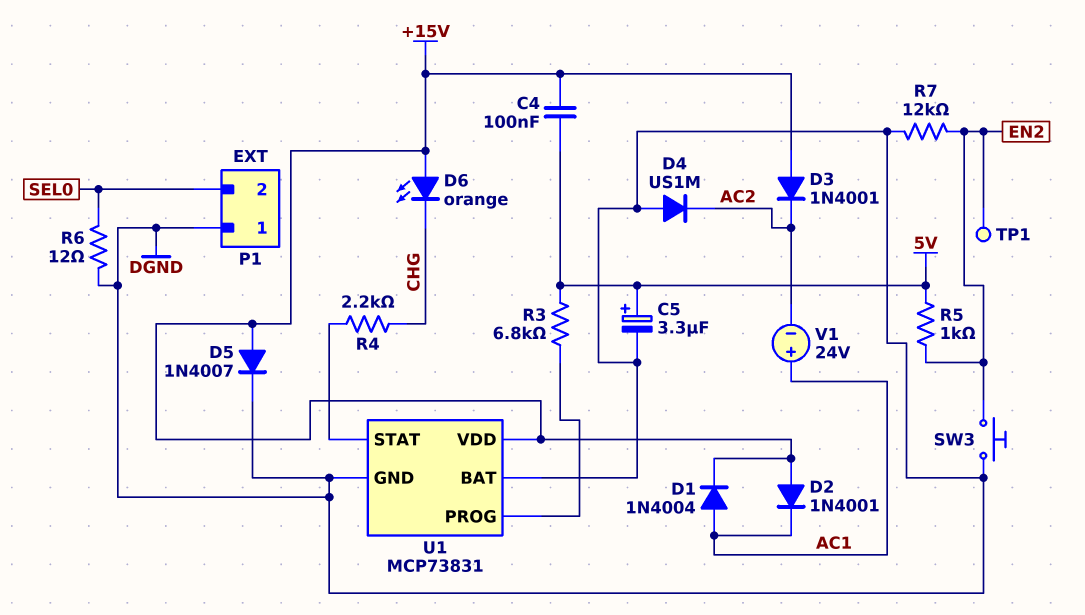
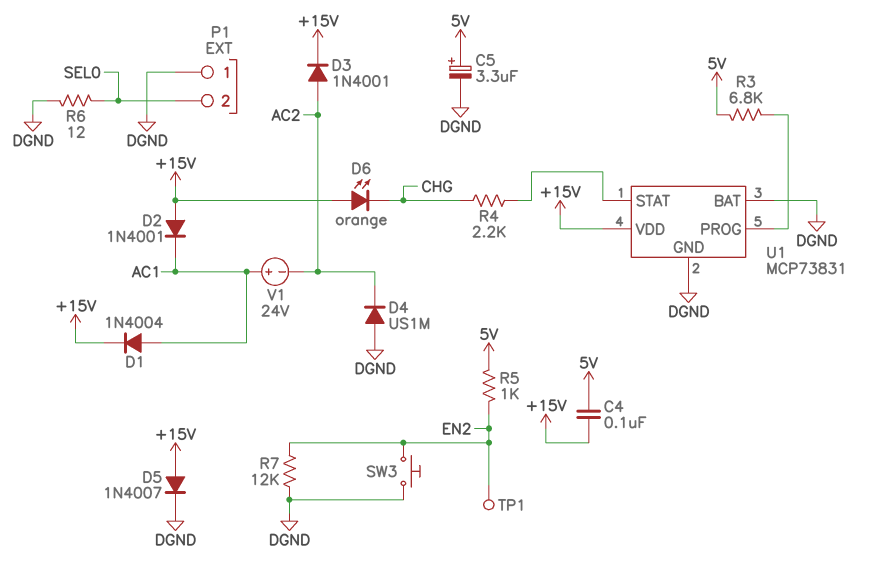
D3: diode 1N4001 (A +15V, K AC2) -> diode 1N4001 (A AC2, K +15V)

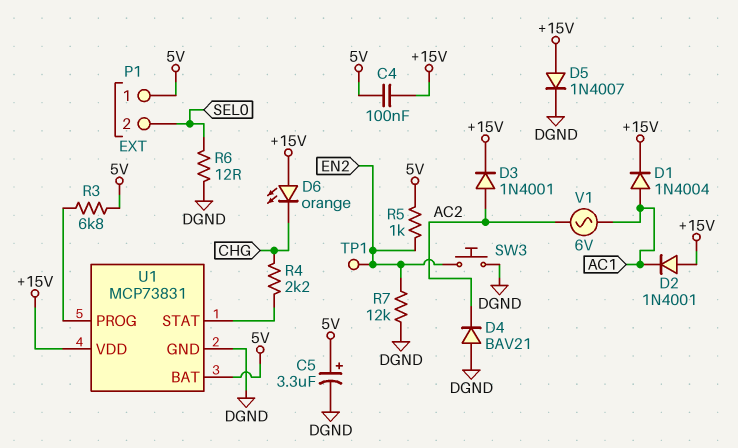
D4: diode US1M (A DGND, K AC2) -> diode BAV21 (A DGND, K AC2)
P1 pin 1: DGND -> 5V
U1 pin BAT: DGND -> 5V
V1: 24V (plus AC1, minus AC2) -> AC 6V (AC1, AC2)

